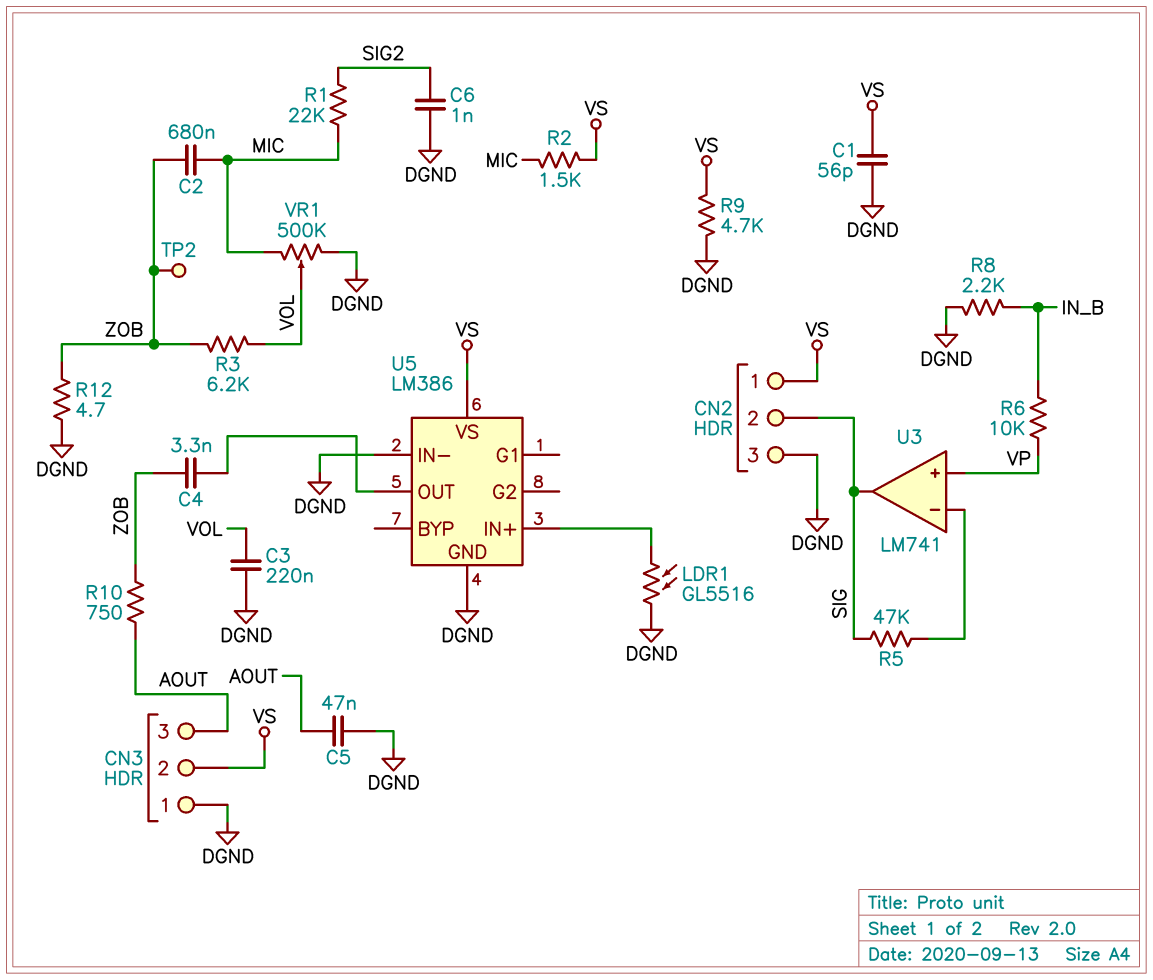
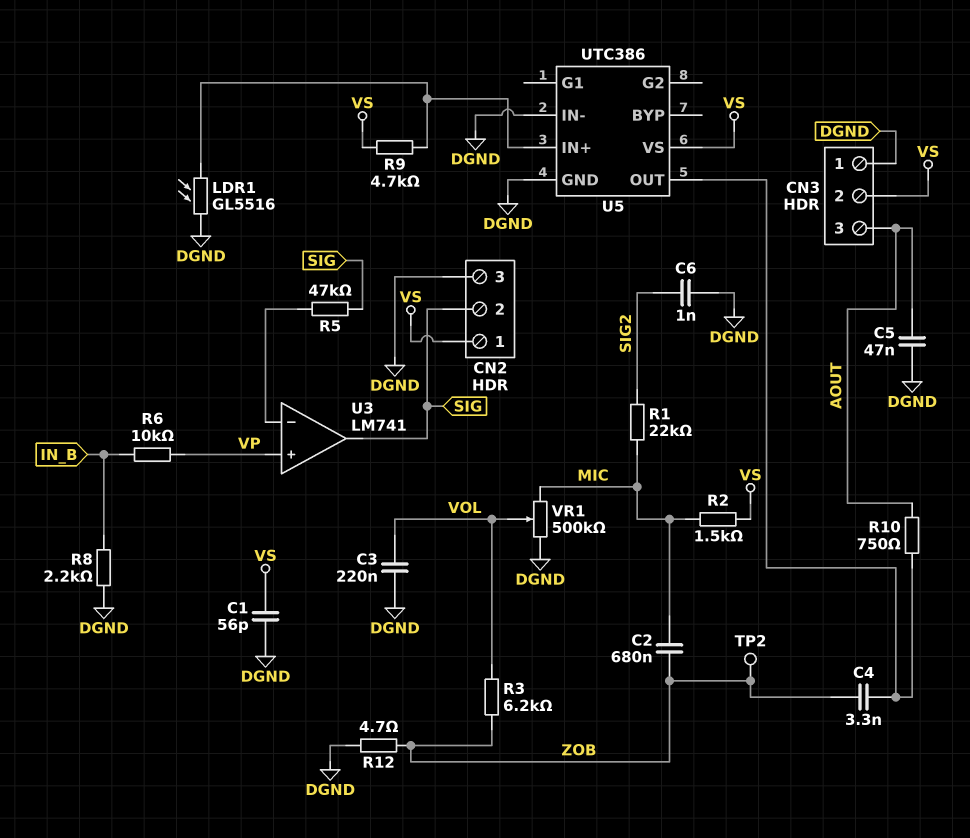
R9: 4.7k (DGND, VS) -> 4.7k (U5/IN+, VS)
R10: 750 (AOUT, ZOB) -> 750 (AOUT, U5/OUT)
U5: LM386 -> UTC386

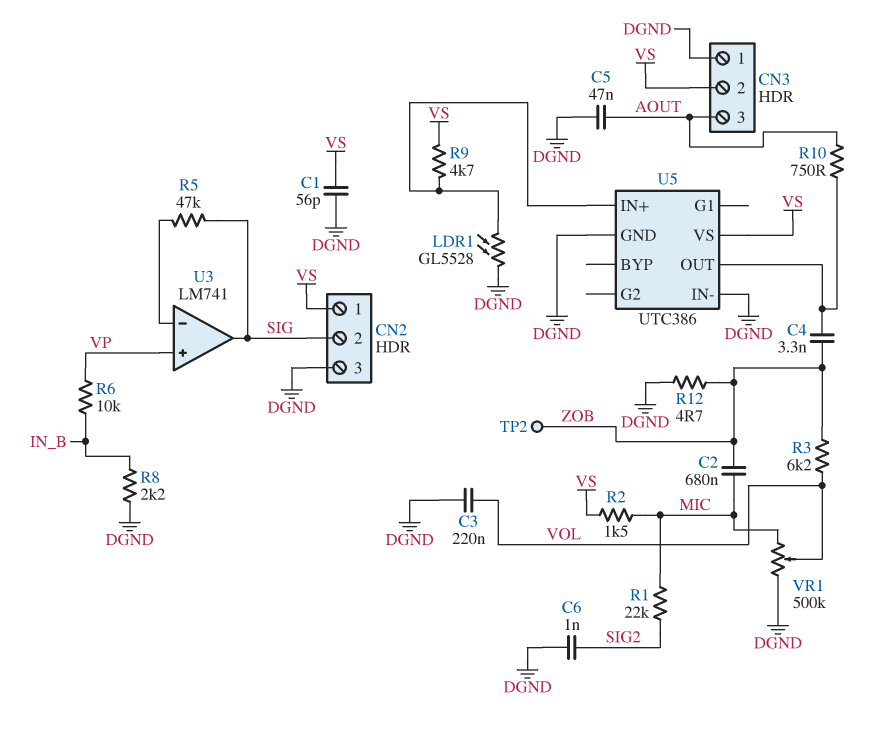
LDR1: GL5516 (DGND, U5/IN+) -> GL5528 (DGND, U5/IN+)

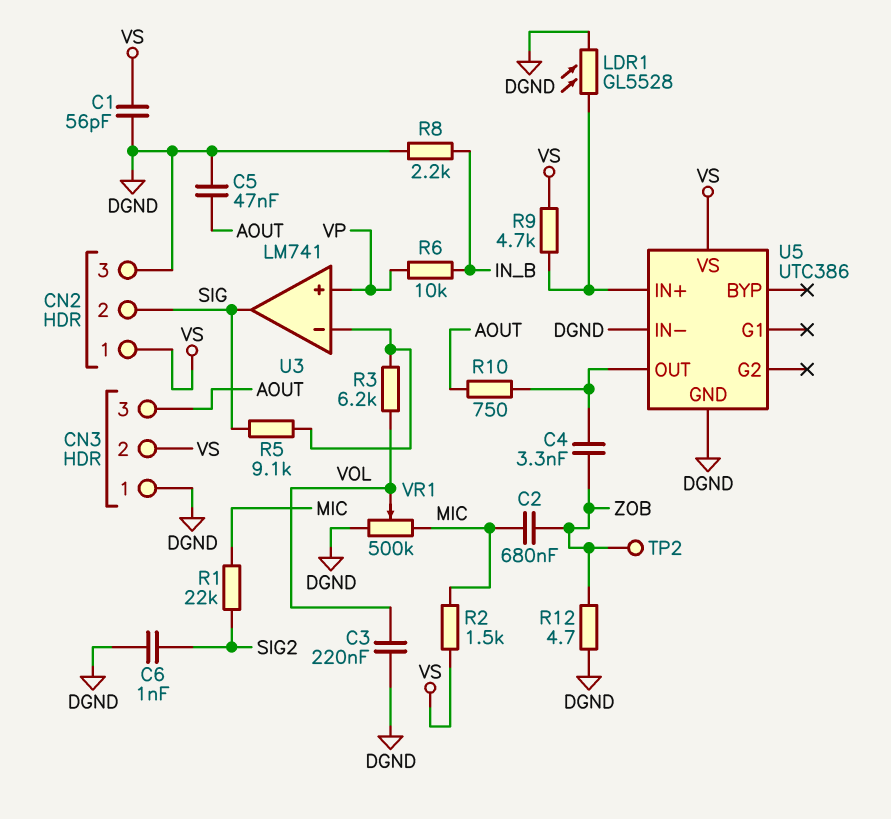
R3: 6.2k (VOL, ZOB) -> 6.2k (U3/in-, VOL)
R5: 47k (SIG, U3/in-) -> 9.1k (SIG, U3/in-)

